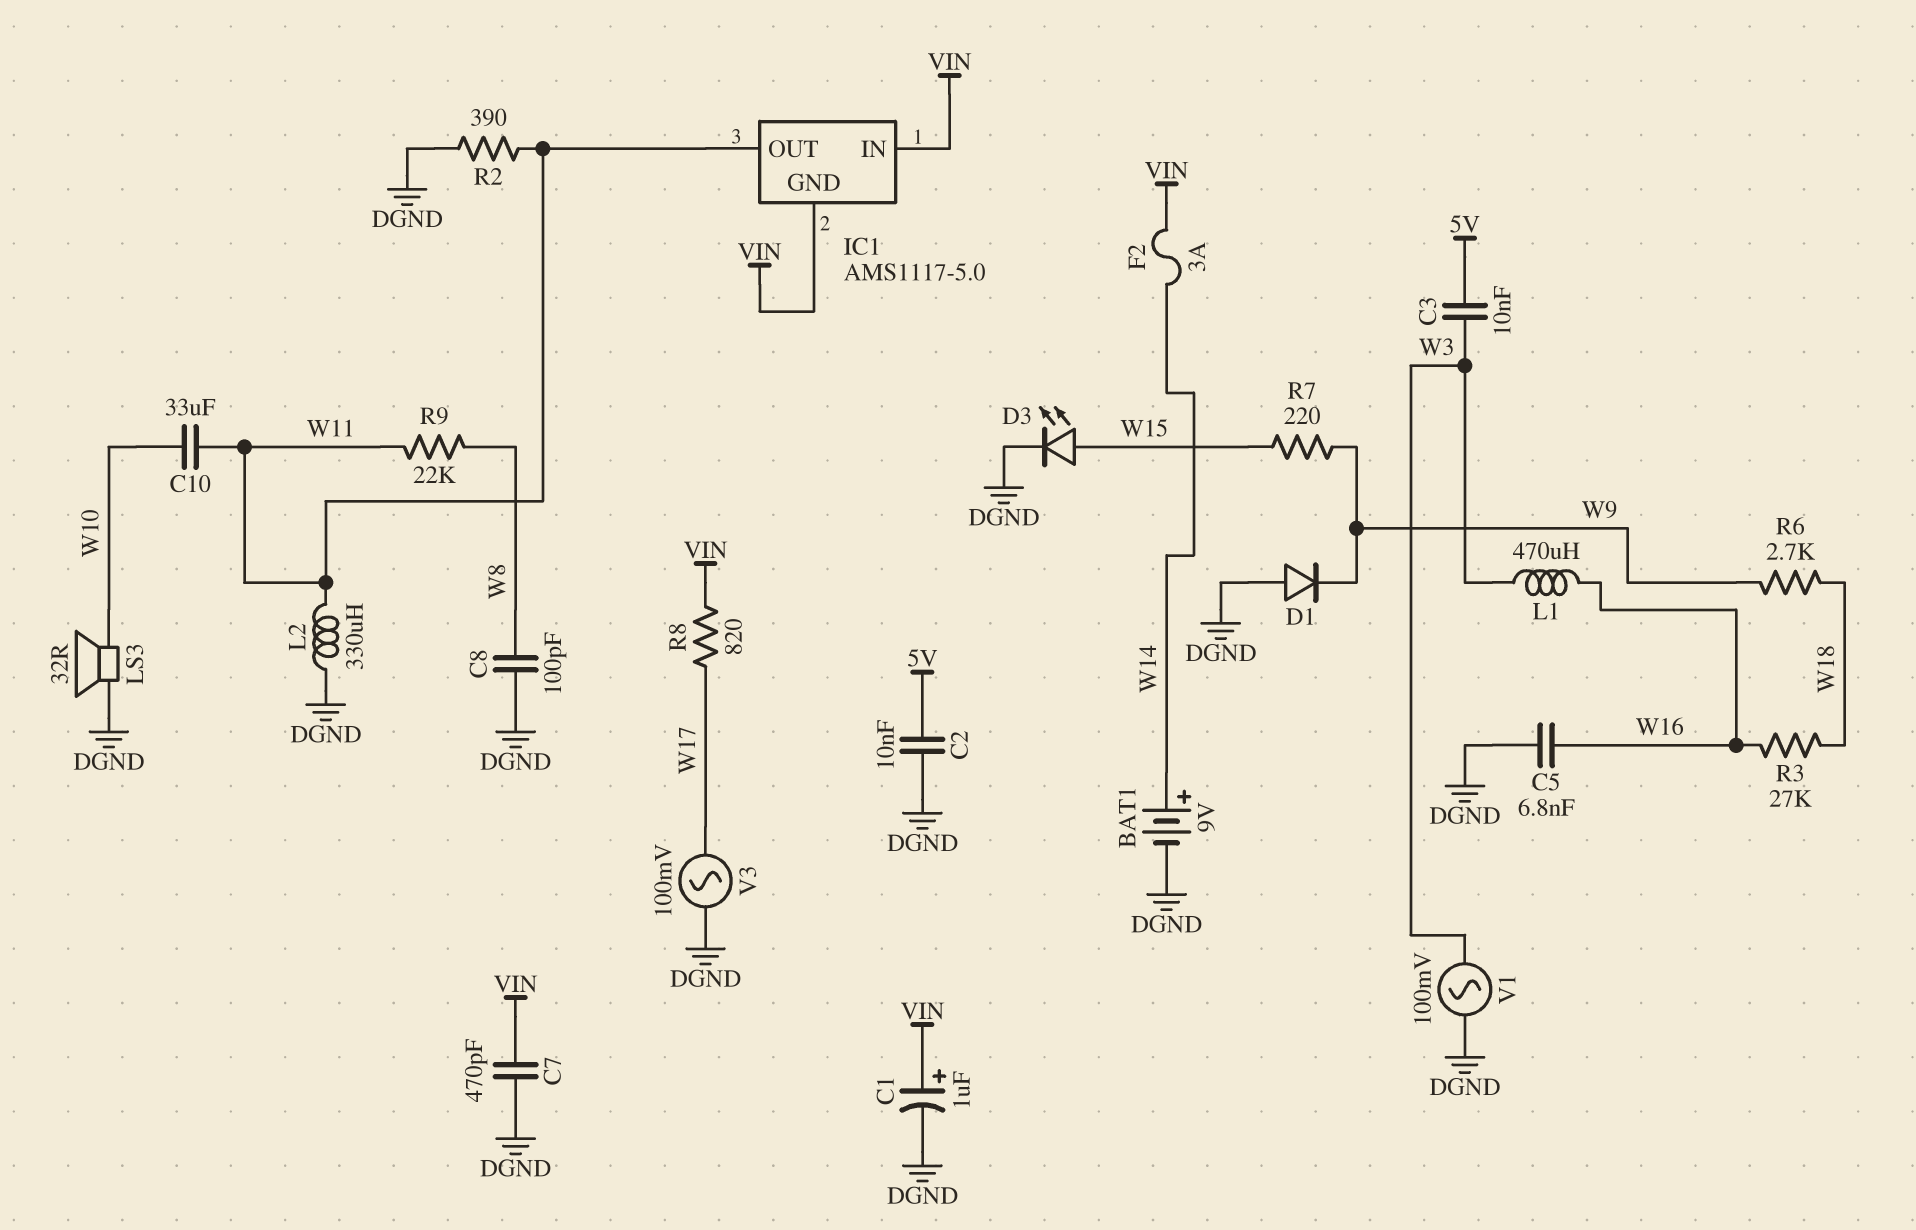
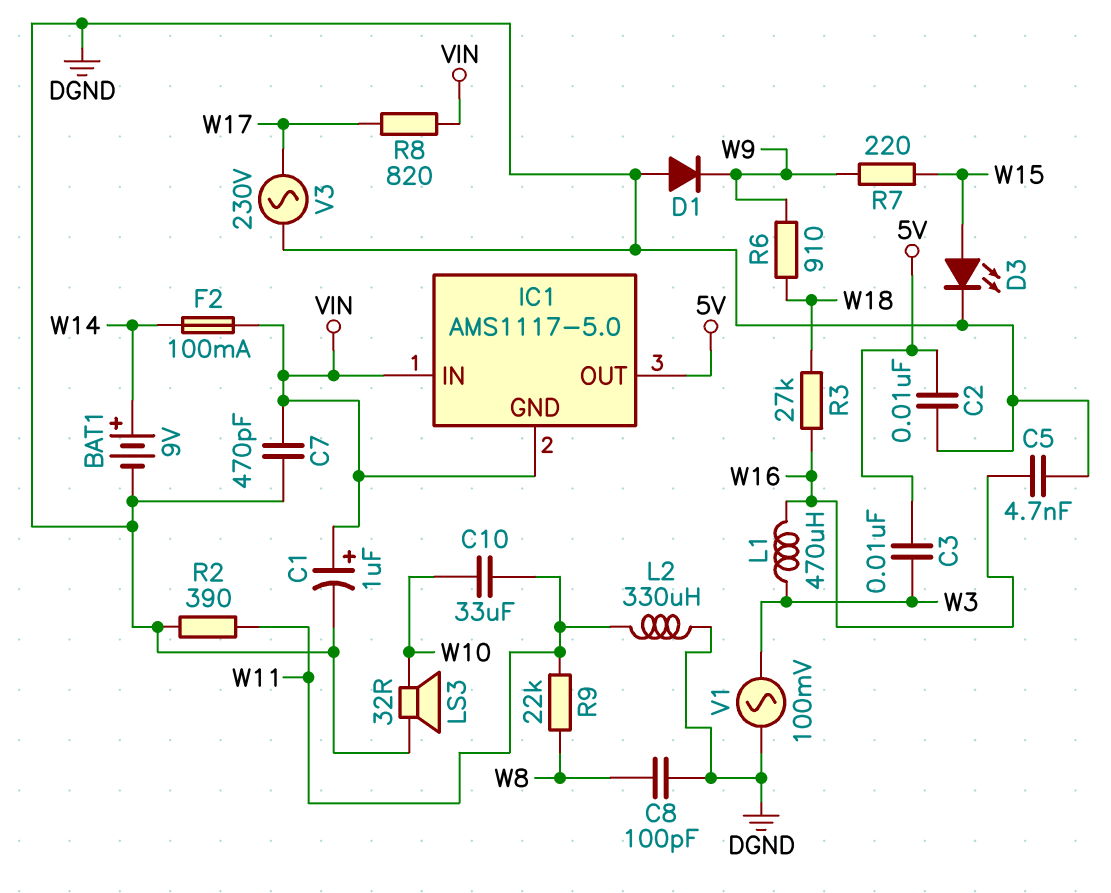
C5: 6.8nF (DGND, W16) -> 4.7nF (DGND, W16)
F2: 3A (VIN, W14) -> 100mA (VIN, W14)
IC1 pin OUT: W11 -> 5V
R6: 2.7k (W9, W18) -> 910 (W9, W18)
V3: AC 100mV (DGND, W17) -> AC 230V (DGND, W17)

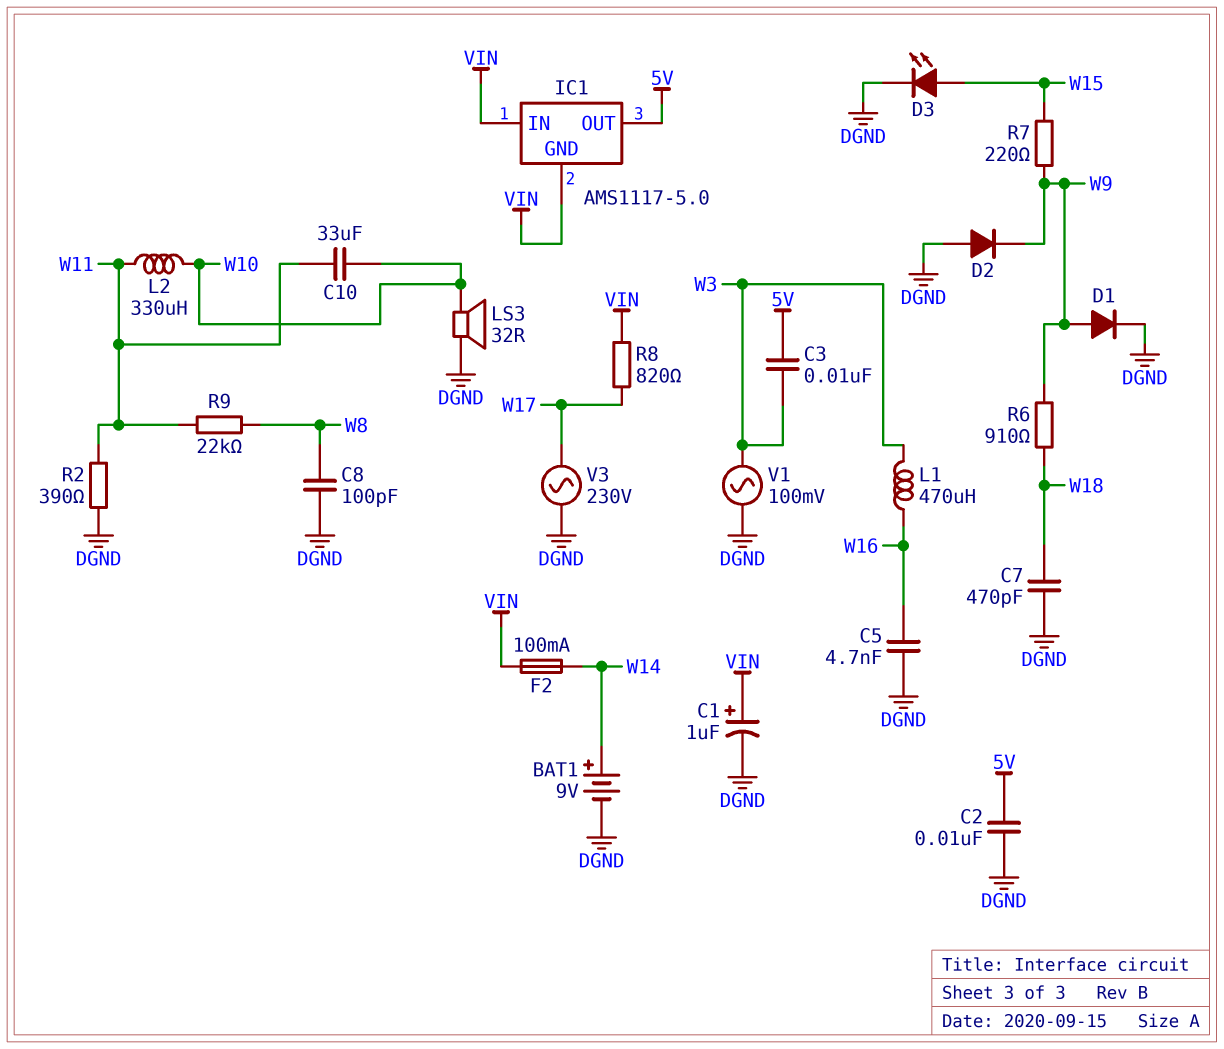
C7: 470pF (DGND, VIN) -> 470pF (DGND, W18)
D1: diode (A DGND, K W9) -> diode (A W9, K DGND)
D2: none -> diode (A DGND, K W9)
L2: 330uH (DGND, W11) -> 330uH (W10, W11)
R3: 27k (W16, W18) -> none

